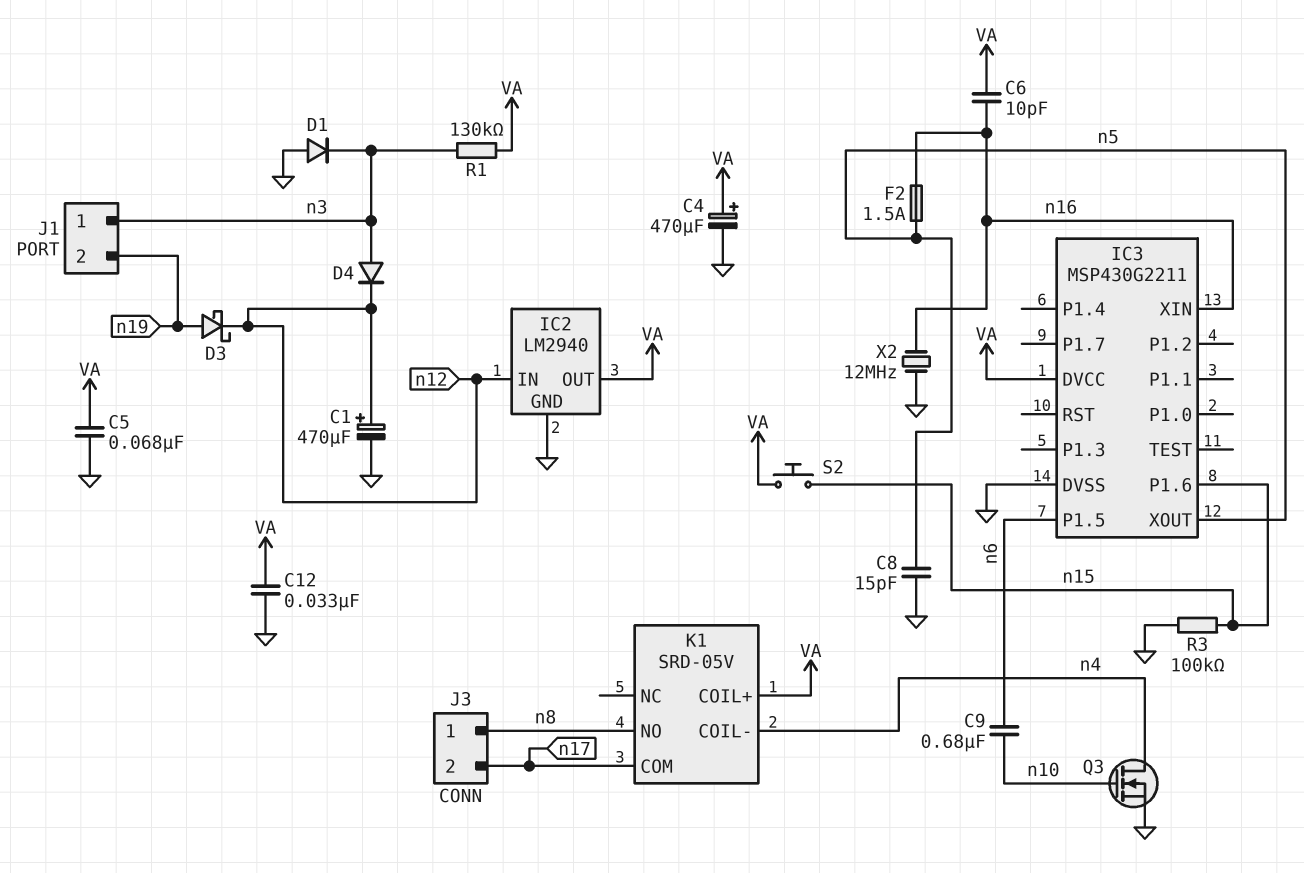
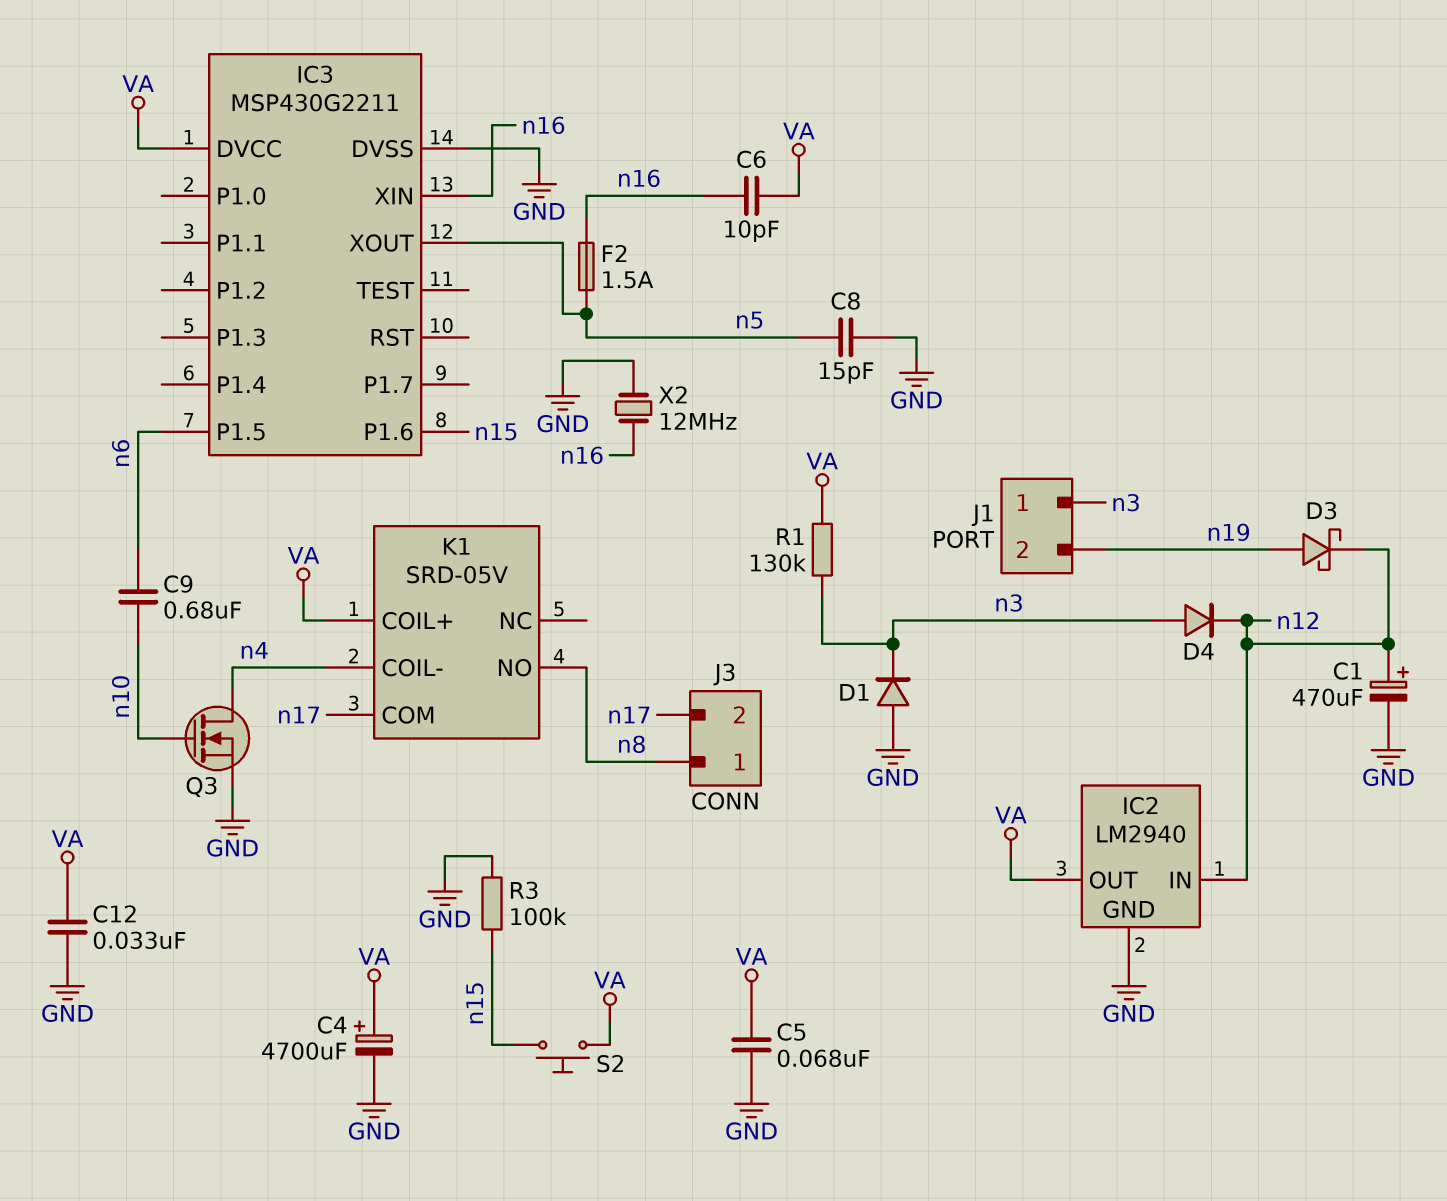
C4: 470uF (plus VA, minus GND) -> 4700uF (plus VA, minus GND)

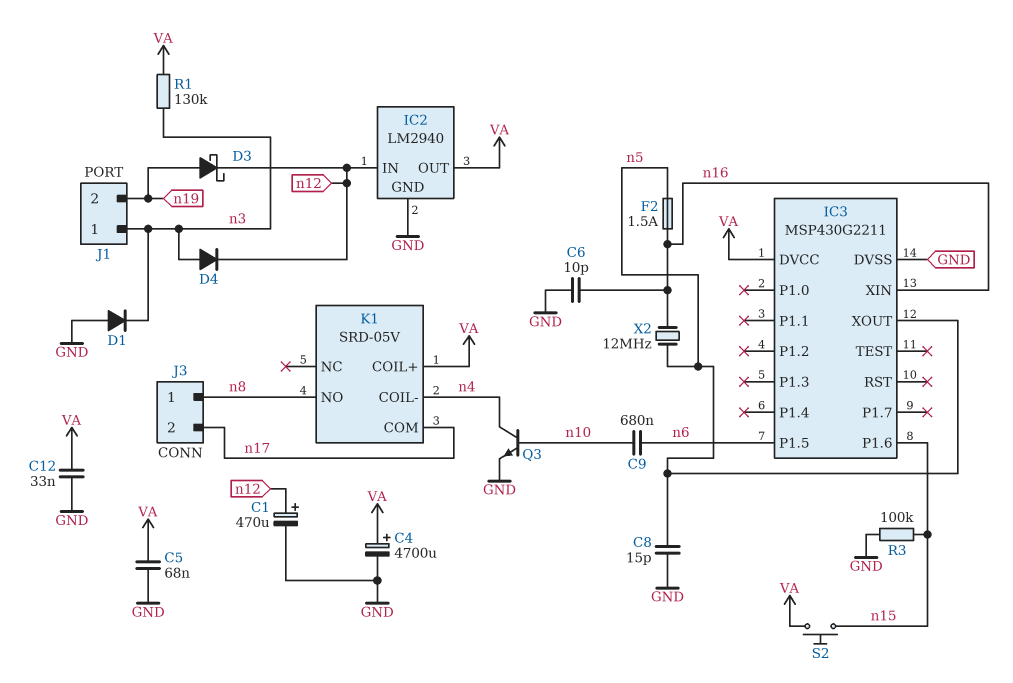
C6: 10pF (VA, n16) -> 10pF (GND, n16)
Q3: NMOS (G n10, D n4, S GND) -> NPN (B n10, C n4, E GND)
X2: 12MHz (GND, n16) -> 12MHz (n5, n16)

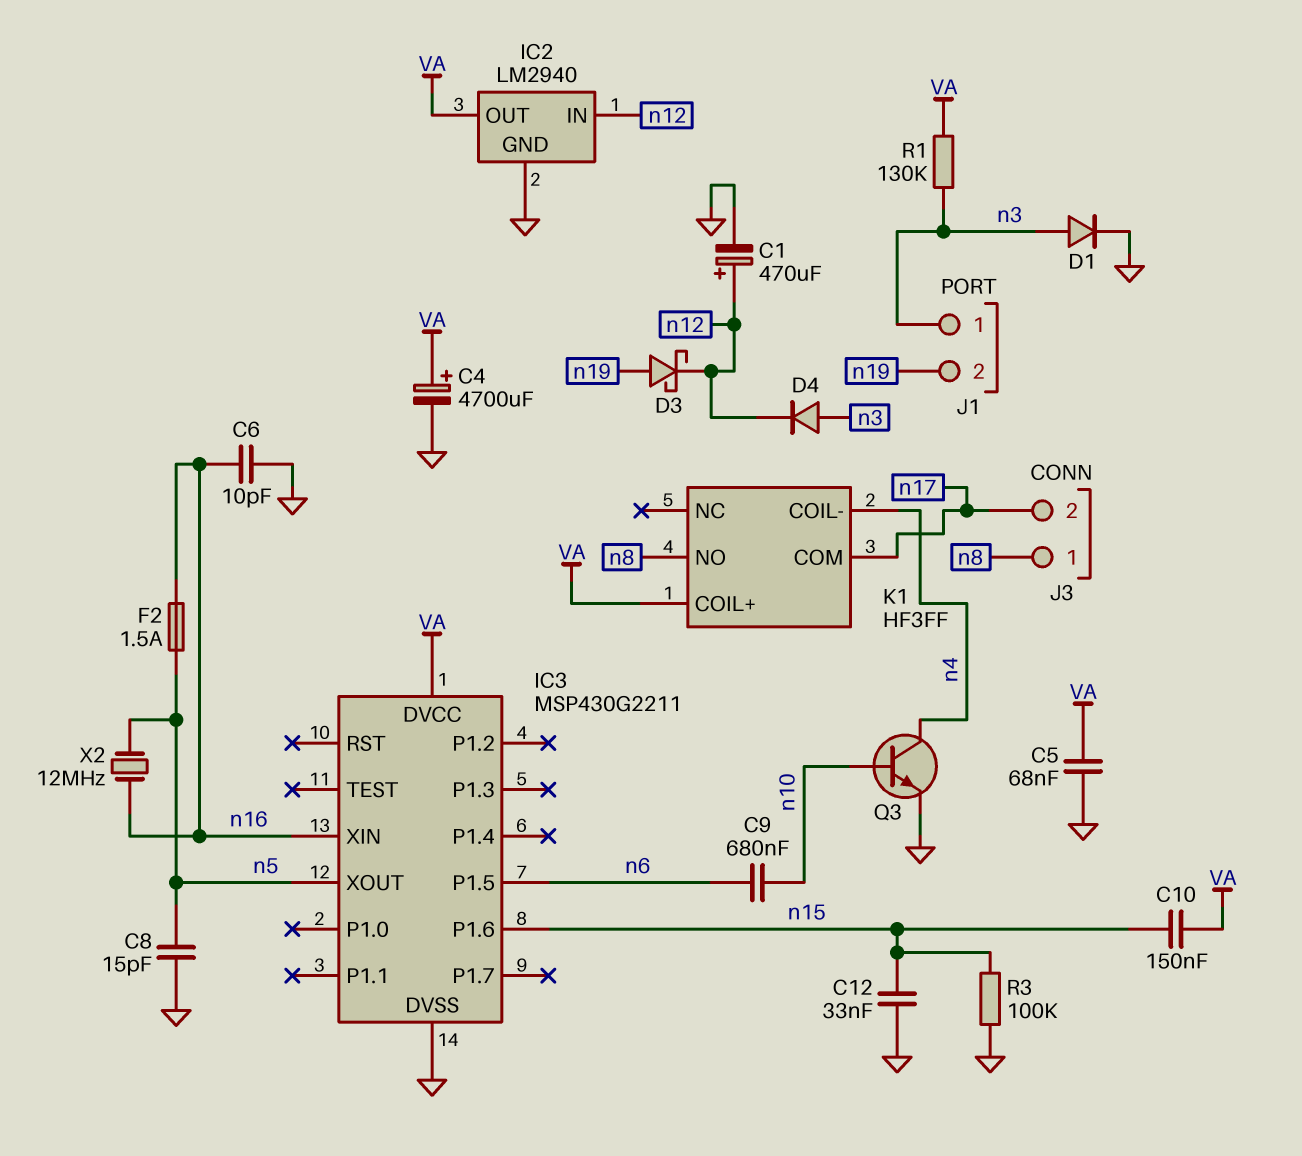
C10: none -> 150nF (VA, n15)
C12: 33nF (GND, VA) -> 33nF (GND, n15)
D1: diode (A GND, K n3) -> diode (A n3, K GND)
K1: SRD-05V -> HF3FF
S2: button (VA, n15) -> none

